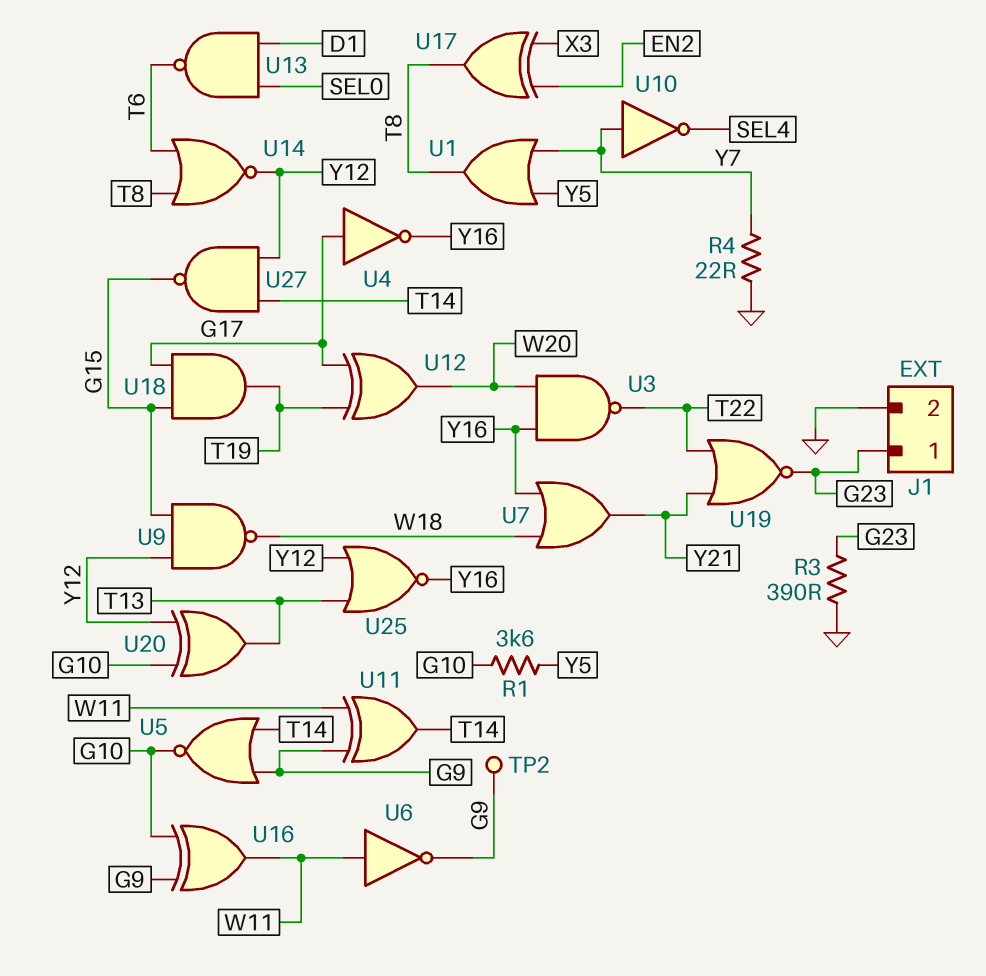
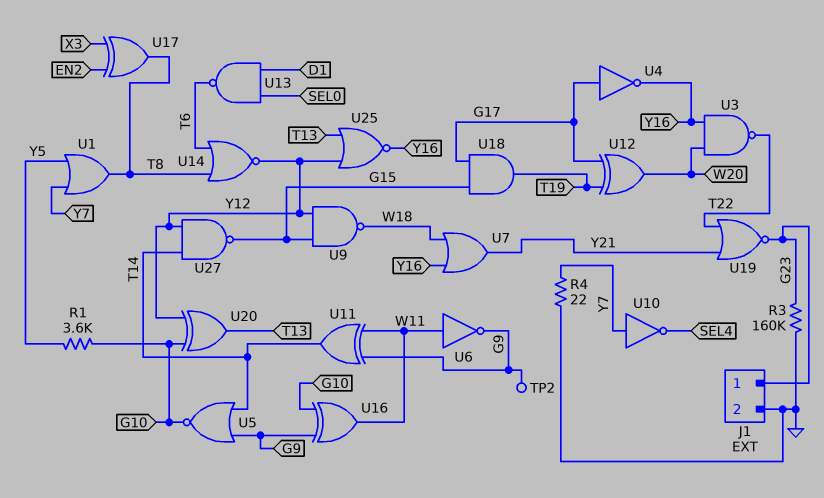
R3: 390 (G23, GND) -> 160k (G23, GND)

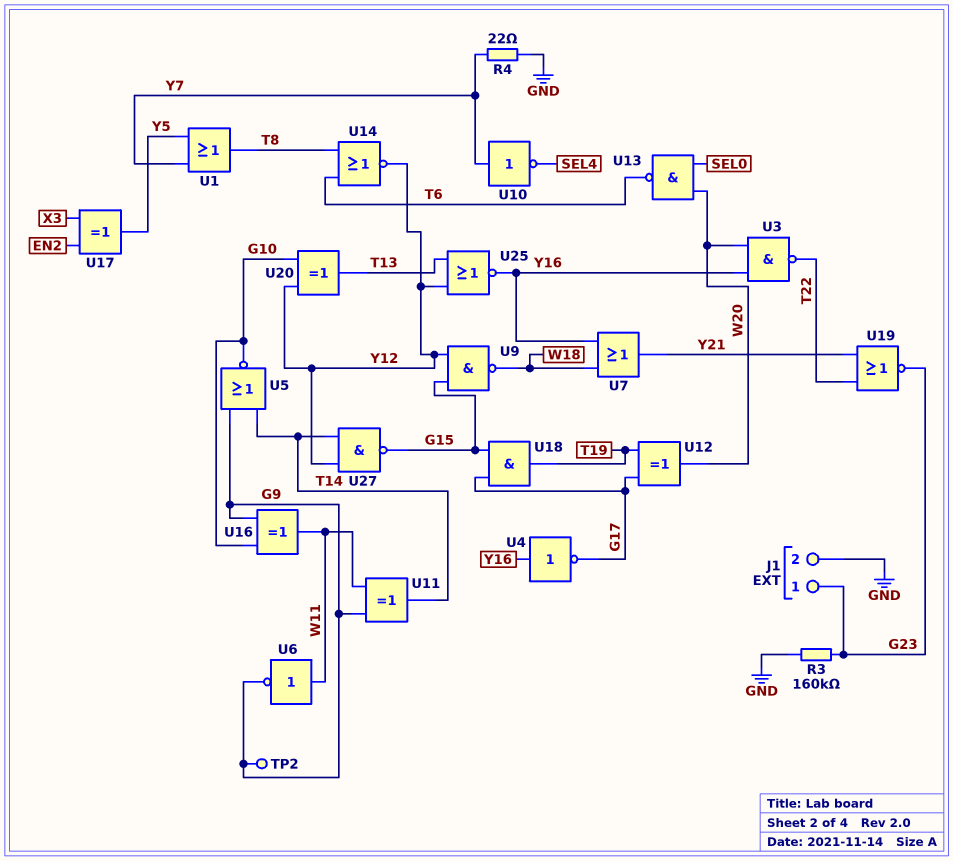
R1: 3.6k (G10, Y5) -> none
U4: NOT (in G17, out Y16) -> NOT (in Y16, out G17)
U13: NAND (in D1, in SEL0, out T6) -> NAND (in SEL0, in W20, out T6)
U17: XOR (in EN2, in X3, out T8) -> XOR (in EN2, in X3, out Y5)

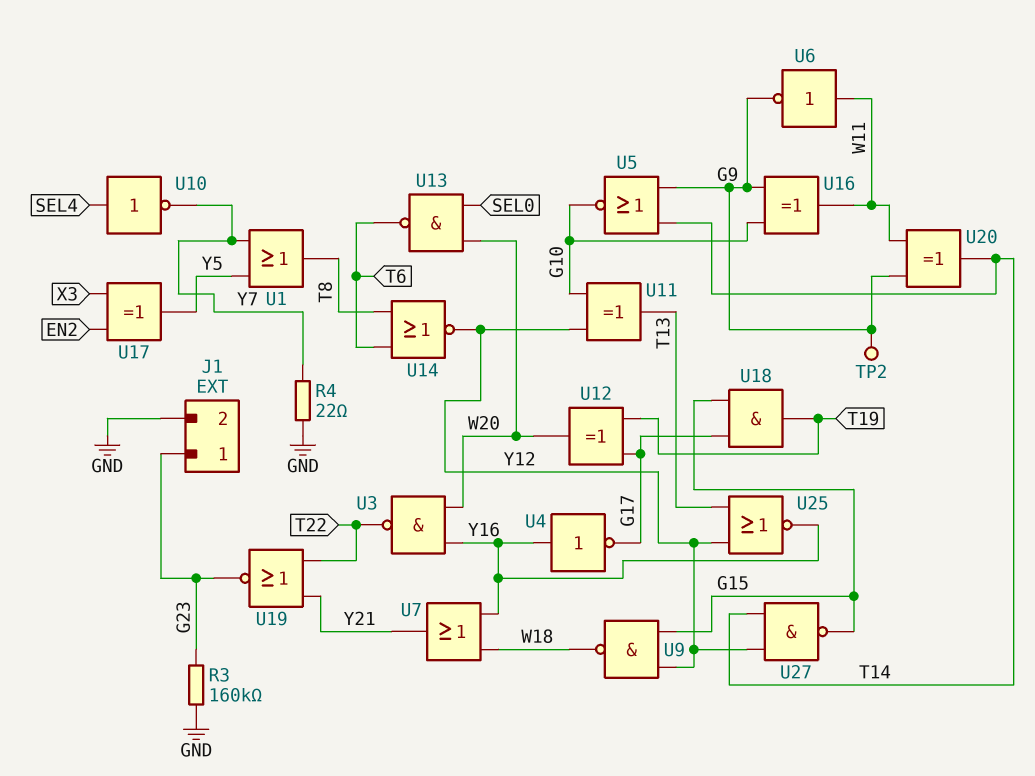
U10: NOT (in Y7, out SEL4) -> NOT (in SEL4, out Y7)
U11: XOR (in G9, in W11, out T14) -> XOR (in G10, in Y12, out T13)
U20: XOR (in G10, in Y12, out T13) -> XOR (in G9, in W11, out T14)

